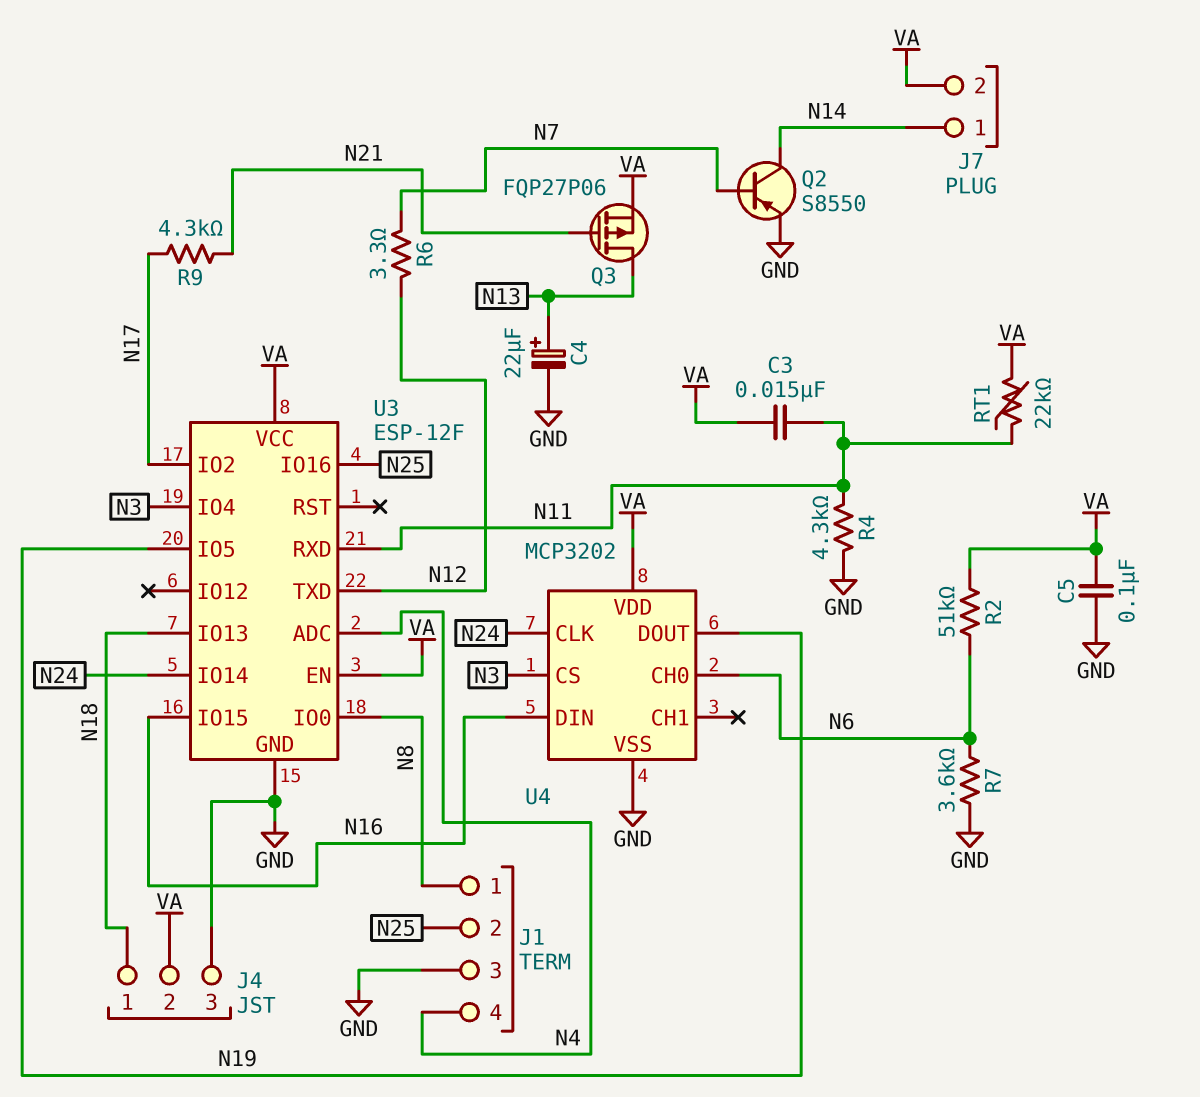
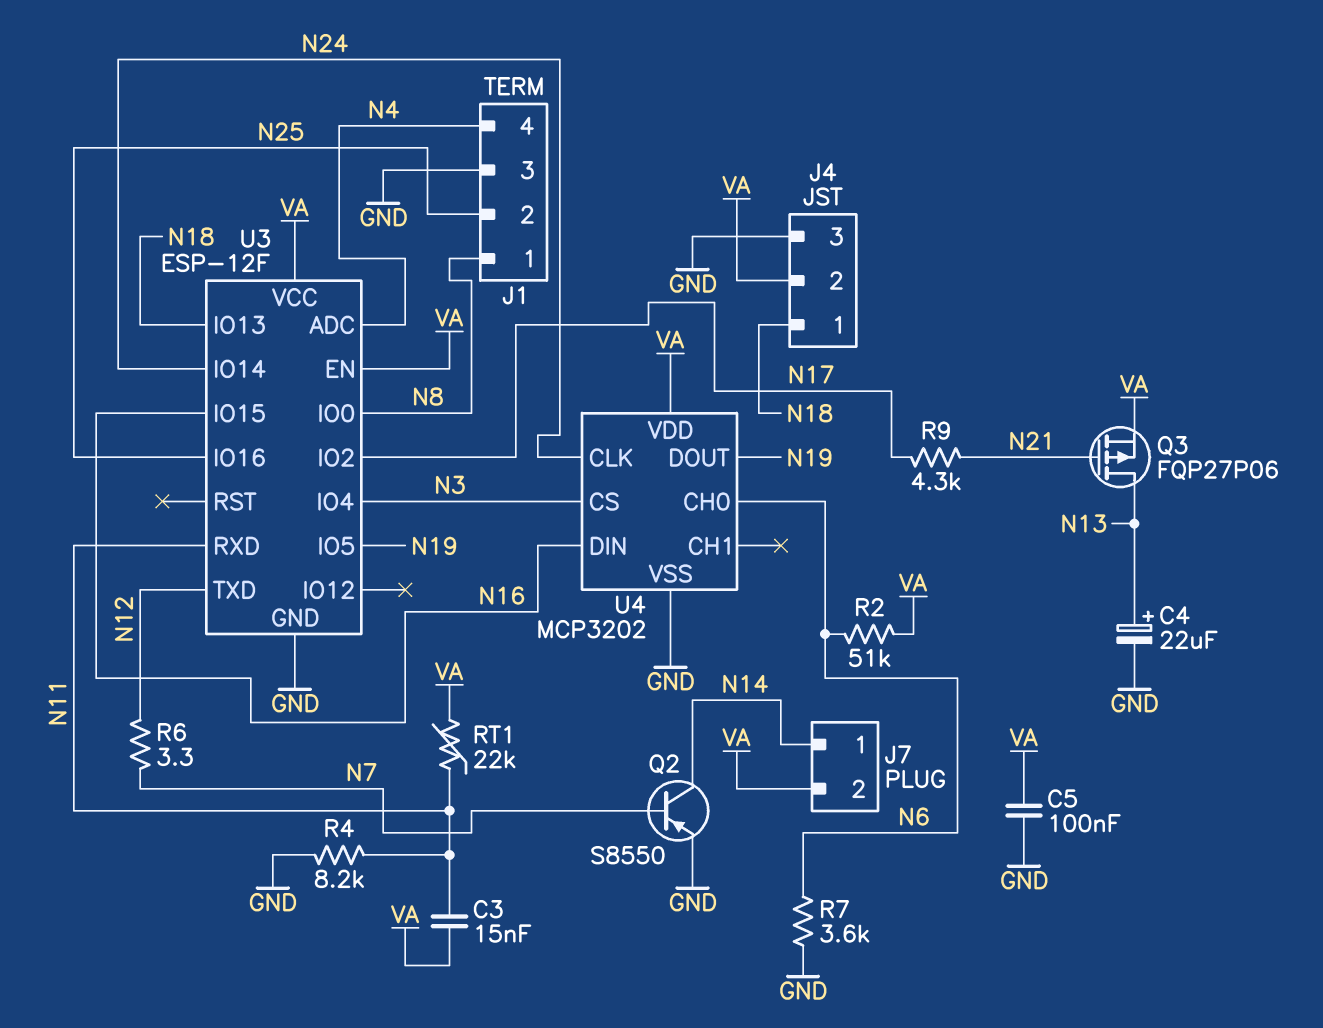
R4: 4.3k (GND, N11) -> 8.2k (GND, N11)

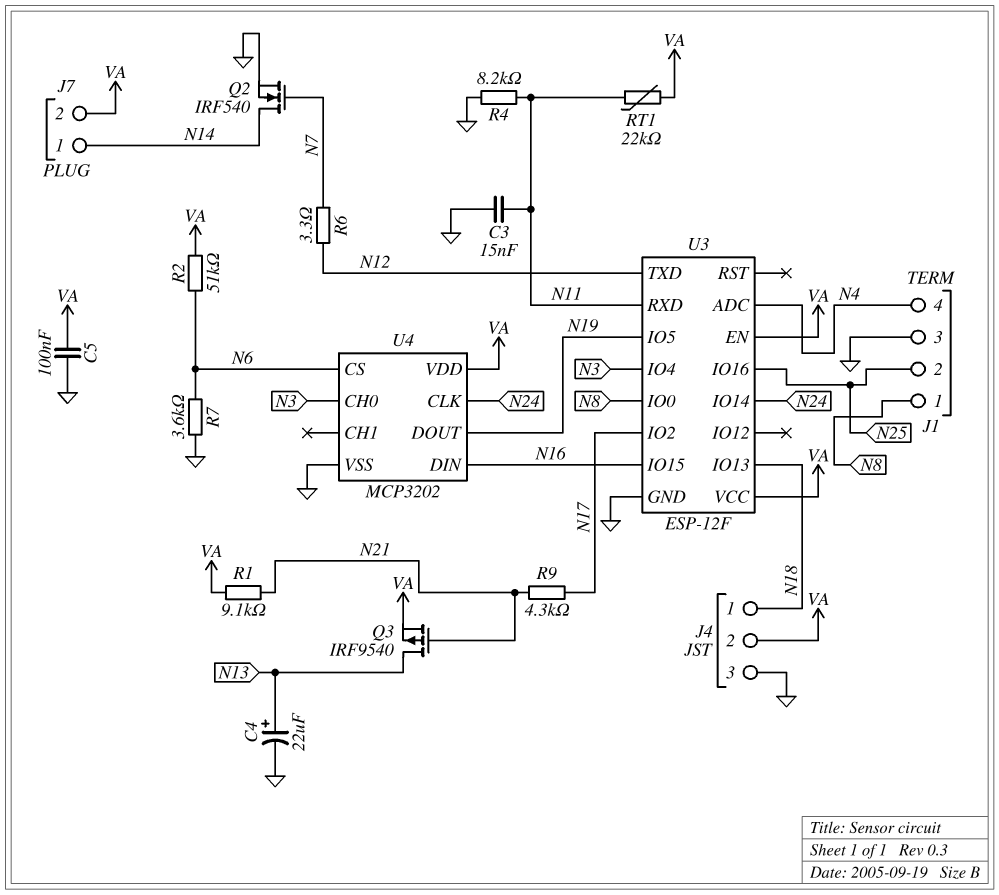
C3: 15nF (N11, VA) -> 15nF (GND, N11)
Q2: PNP S8550 (B N7, C N14, E GND) -> NMOS IRF540 (G N7, D N14, S GND)
Q3: PMOS FQP27P06 (G N21, D N13, S VA) -> PMOS IRF9540 (G N21, D N13, S VA)
R1: none -> 9.1k (N21, VA)
U4 pin CH0: N6 -> N3
U4 pin CS: N3 -> N6

